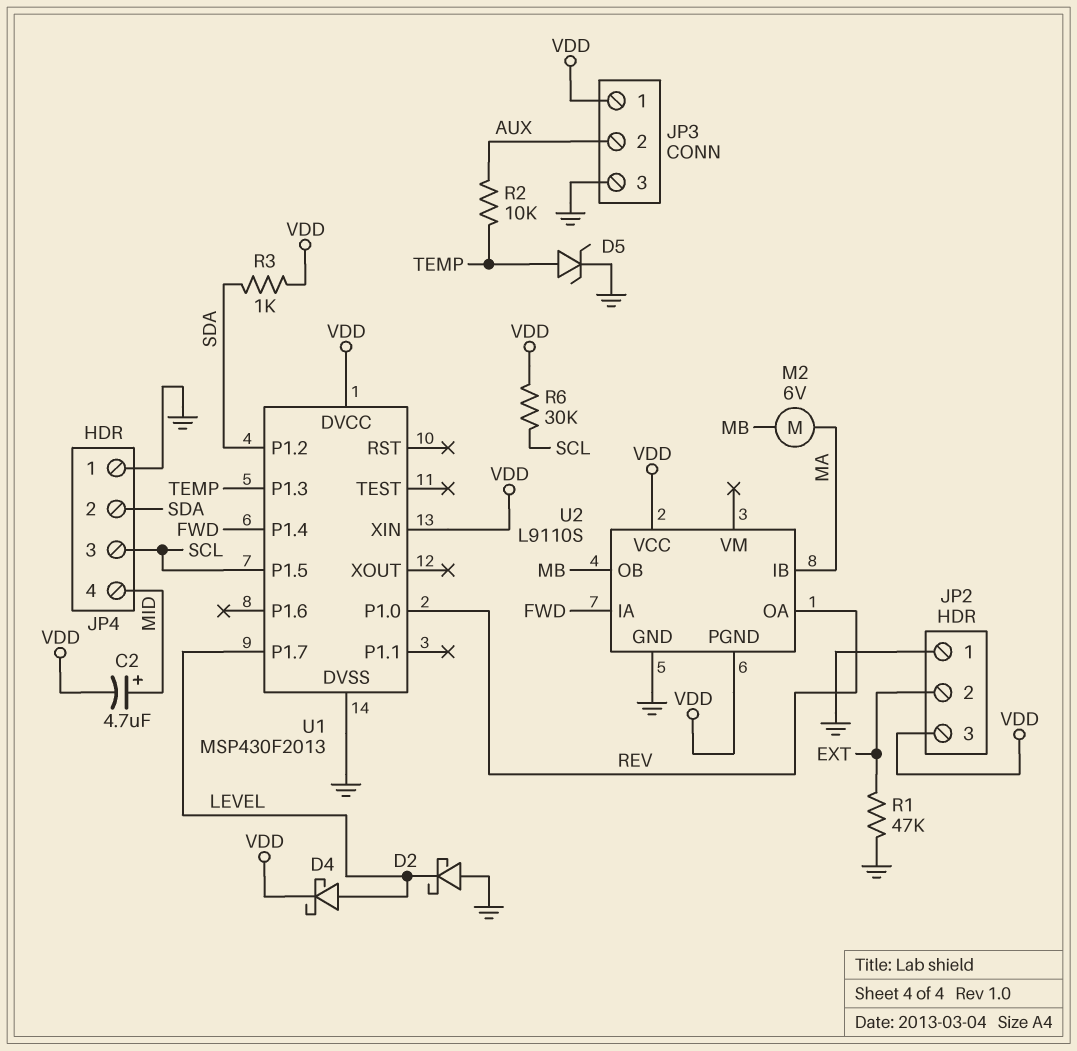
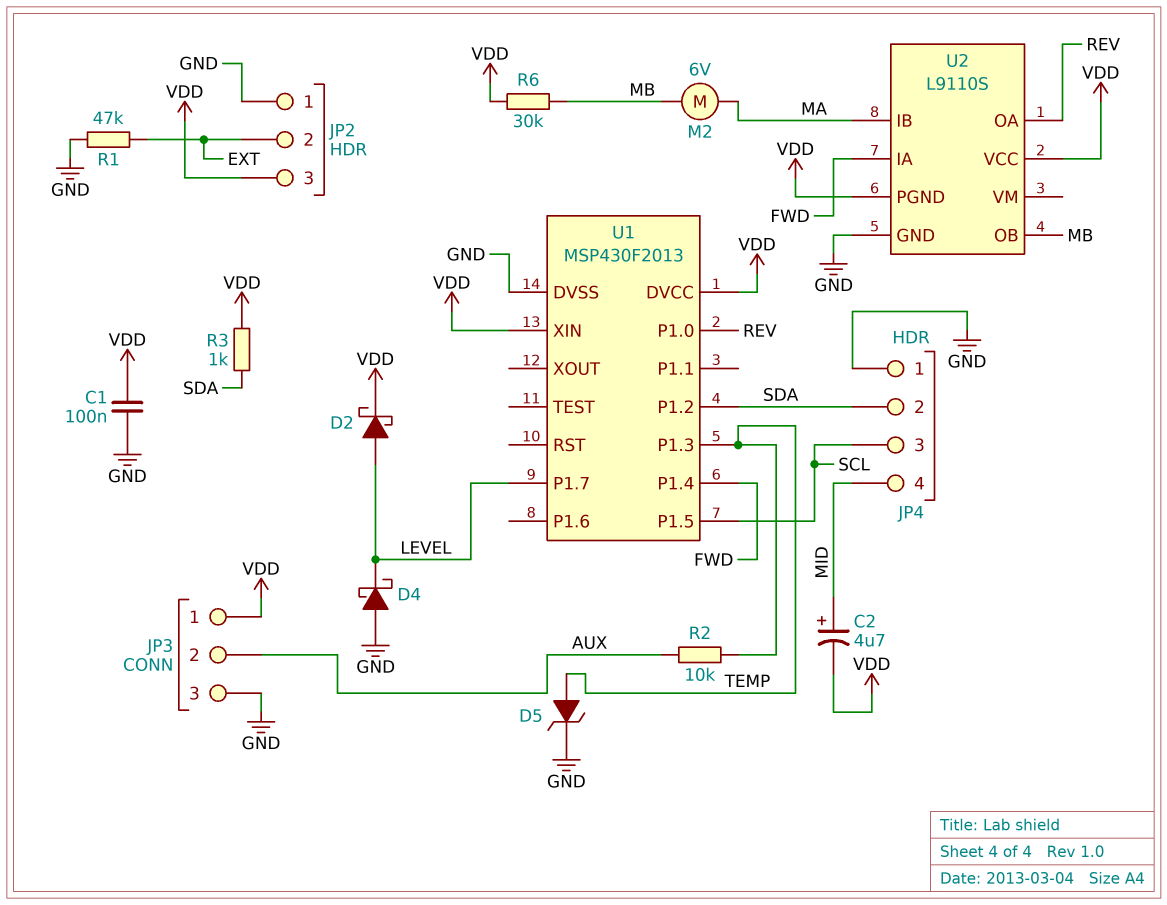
C1: none -> 100nF (GND, VDD)
D2: schottky (A GND, K LEVEL) -> schottky (A LEVEL, K VDD)
D4: schottky (A LEVEL, K VDD) -> schottky (A GND, K LEVEL)
R6: 30k (SCL, VDD) -> 30k (MB, VDD)

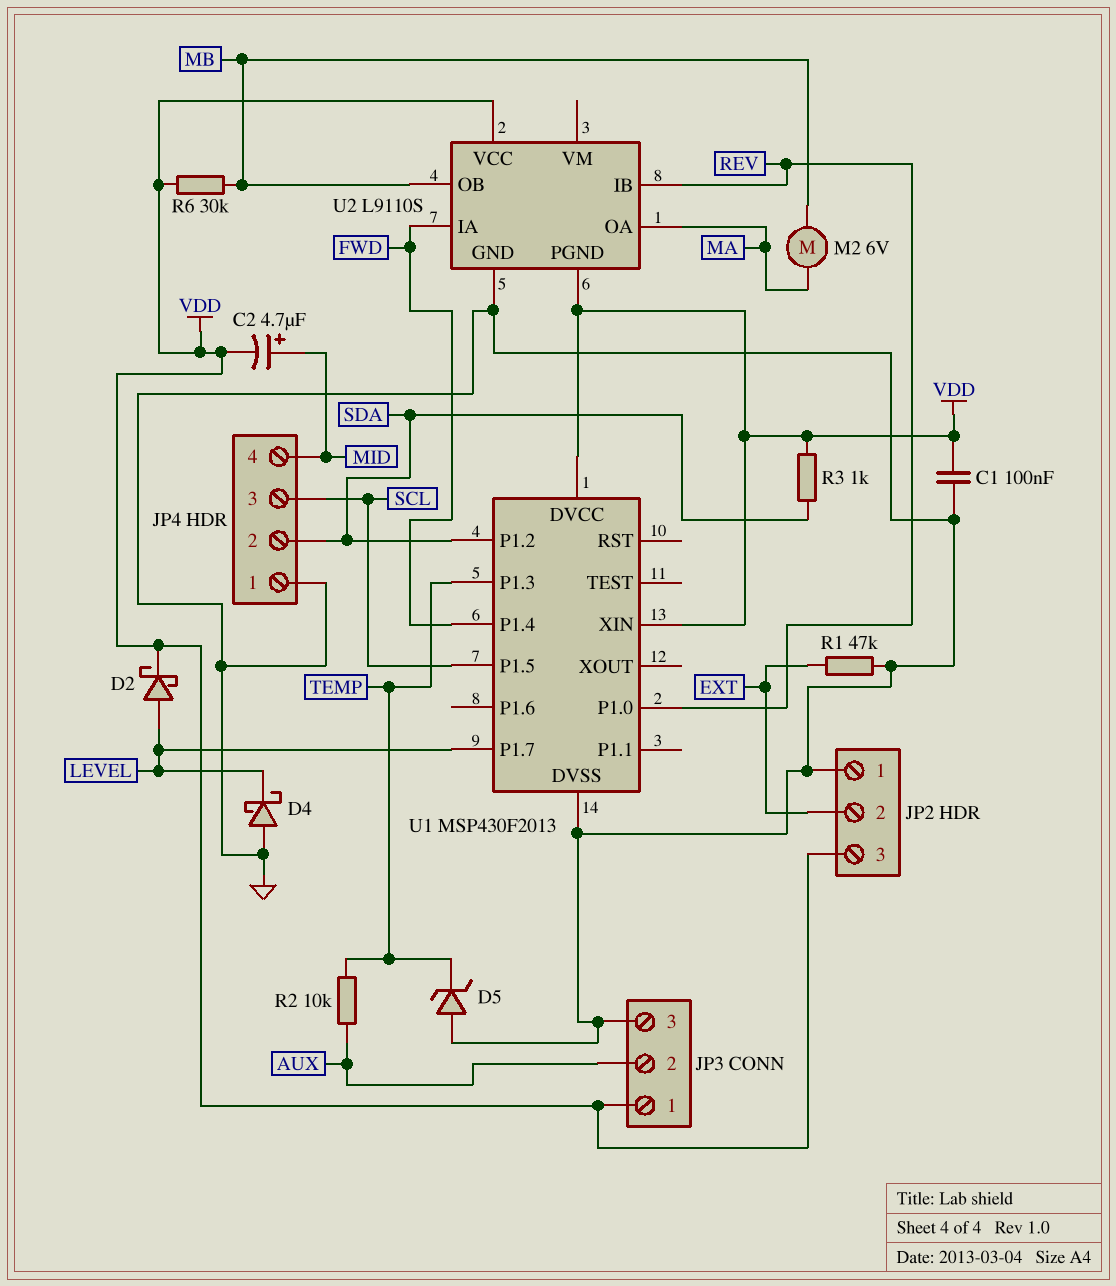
D5: zener (A TEMP, K GND) -> zener (A GND, K TEMP)
U2 pin IB: MA -> REV
U2 pin OA: REV -> MA

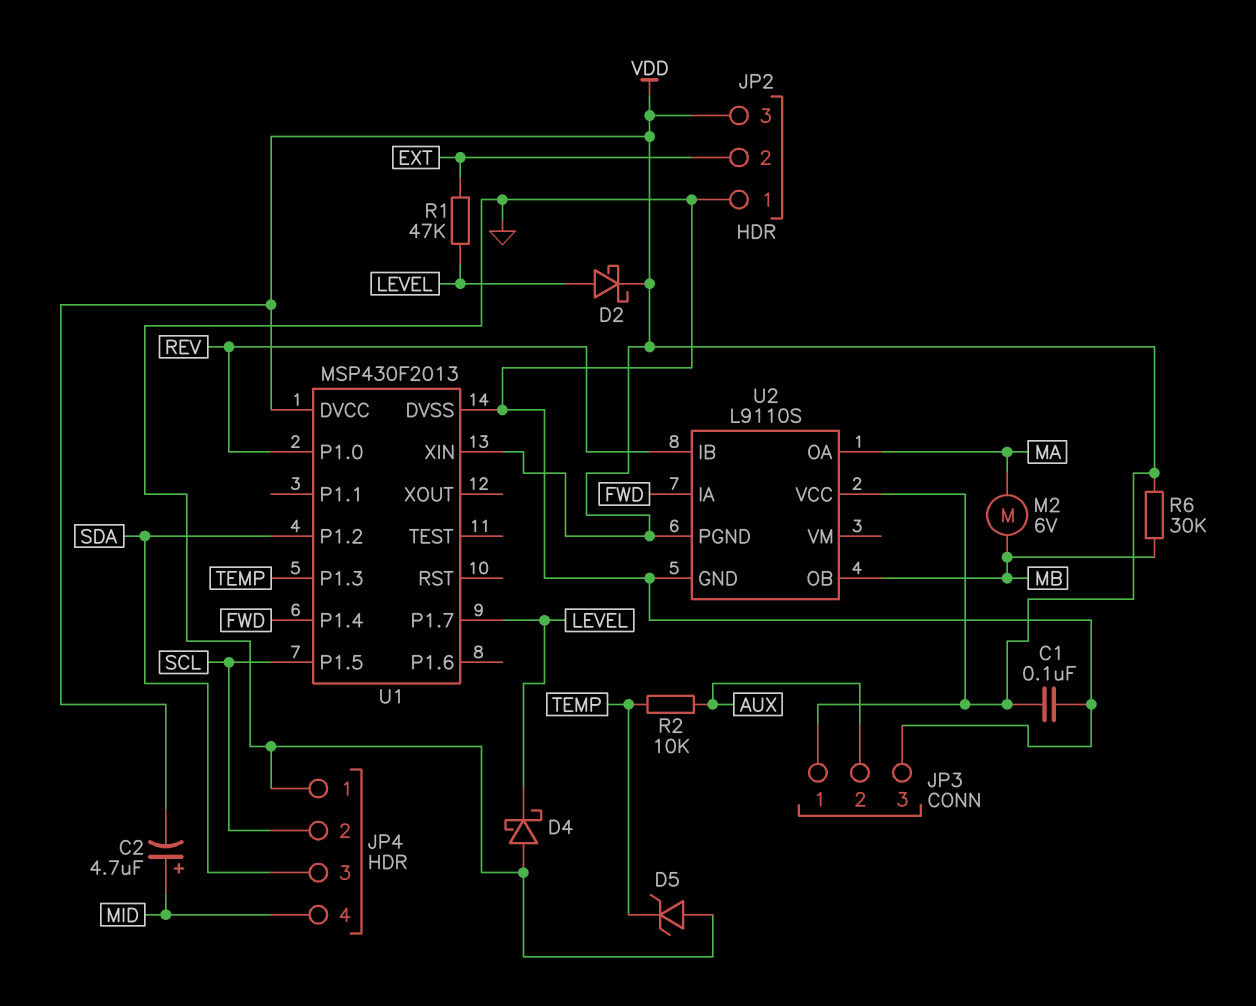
JP4 pin 2: SDA -> SCL
JP4 pin 3: SCL -> SDA
R1: 47k (EXT, GND) -> 47k (EXT, LEVEL)
R3: 1k (SDA, VDD) -> none

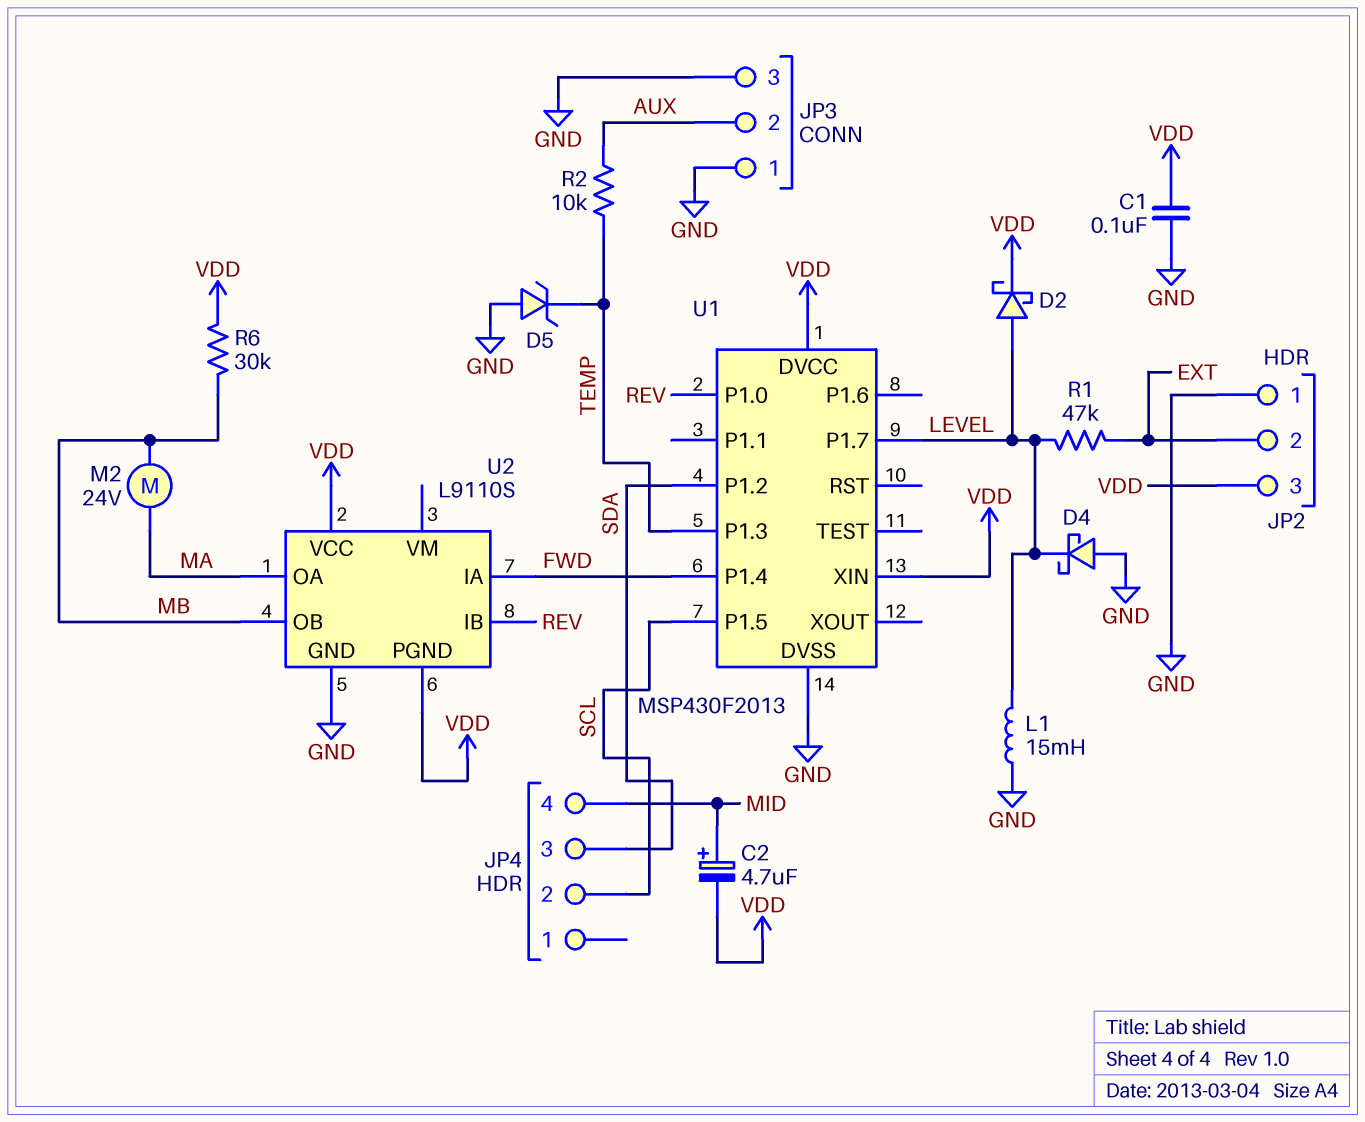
JP3 pin 1: VDD -> GND
JP4 pin 1: GND -> none
L1: none -> 15mH (GND, LEVEL)
M2: motor 6V (MA, MB) -> motor 24V (MA, MB)

